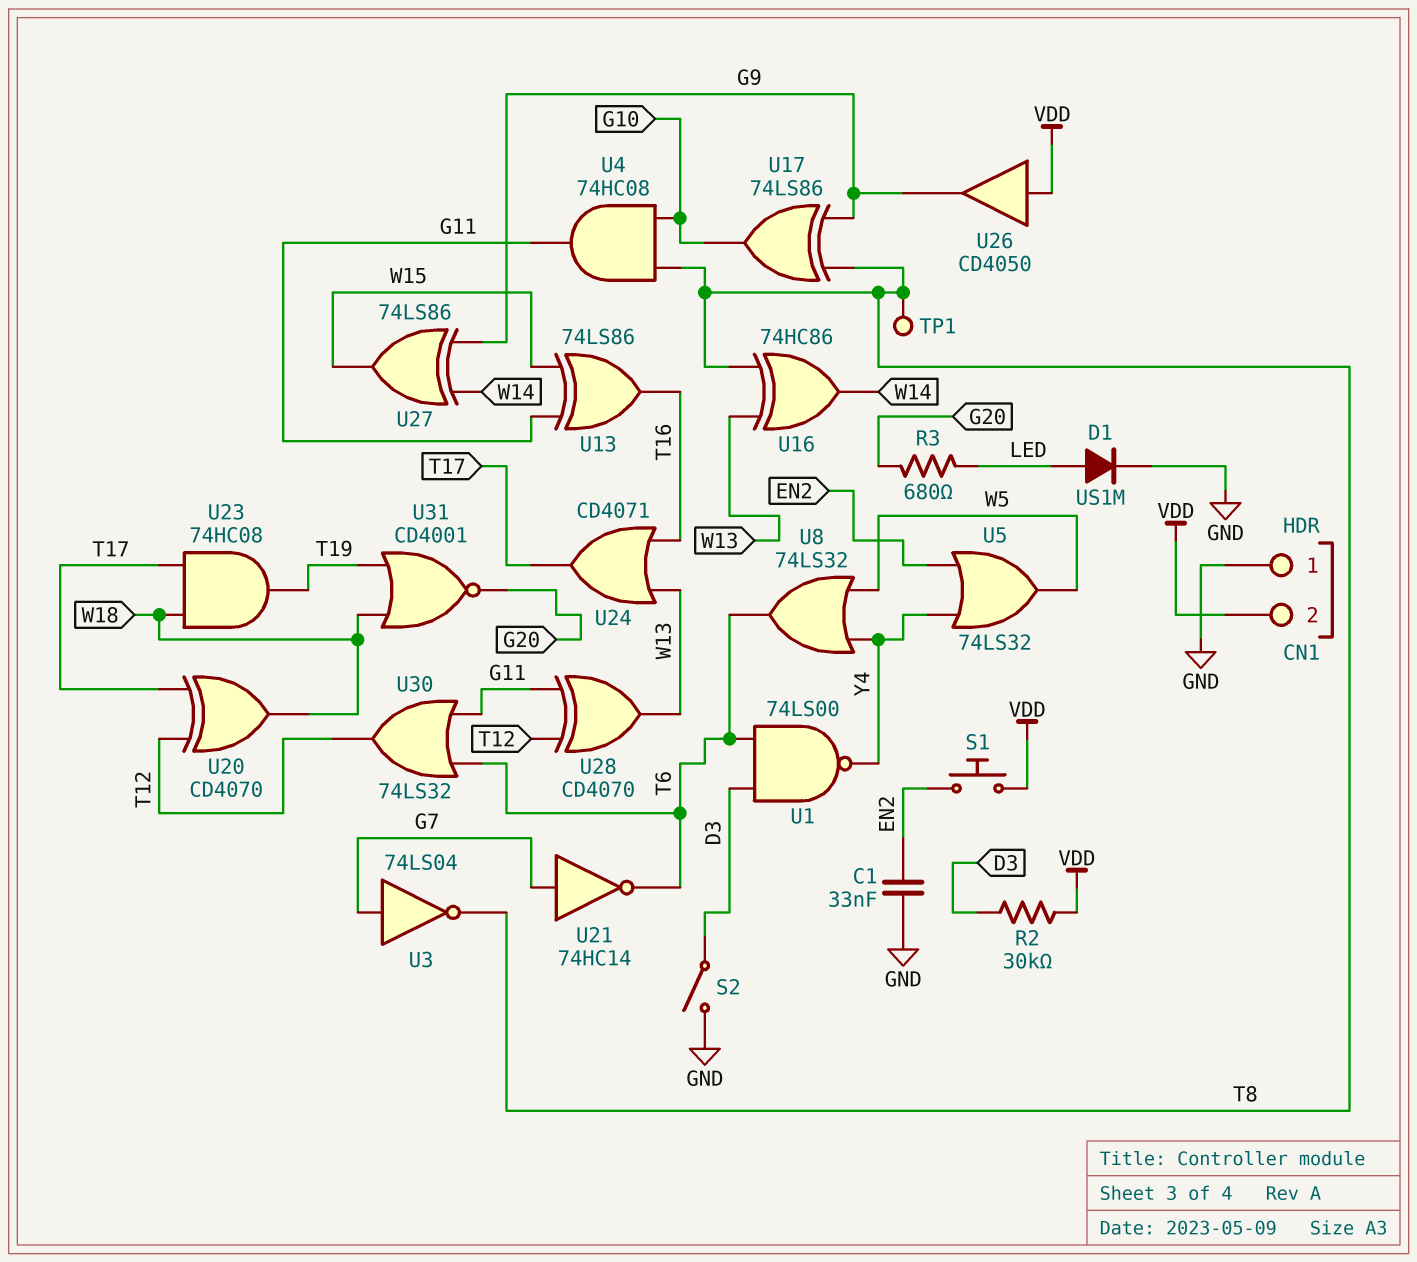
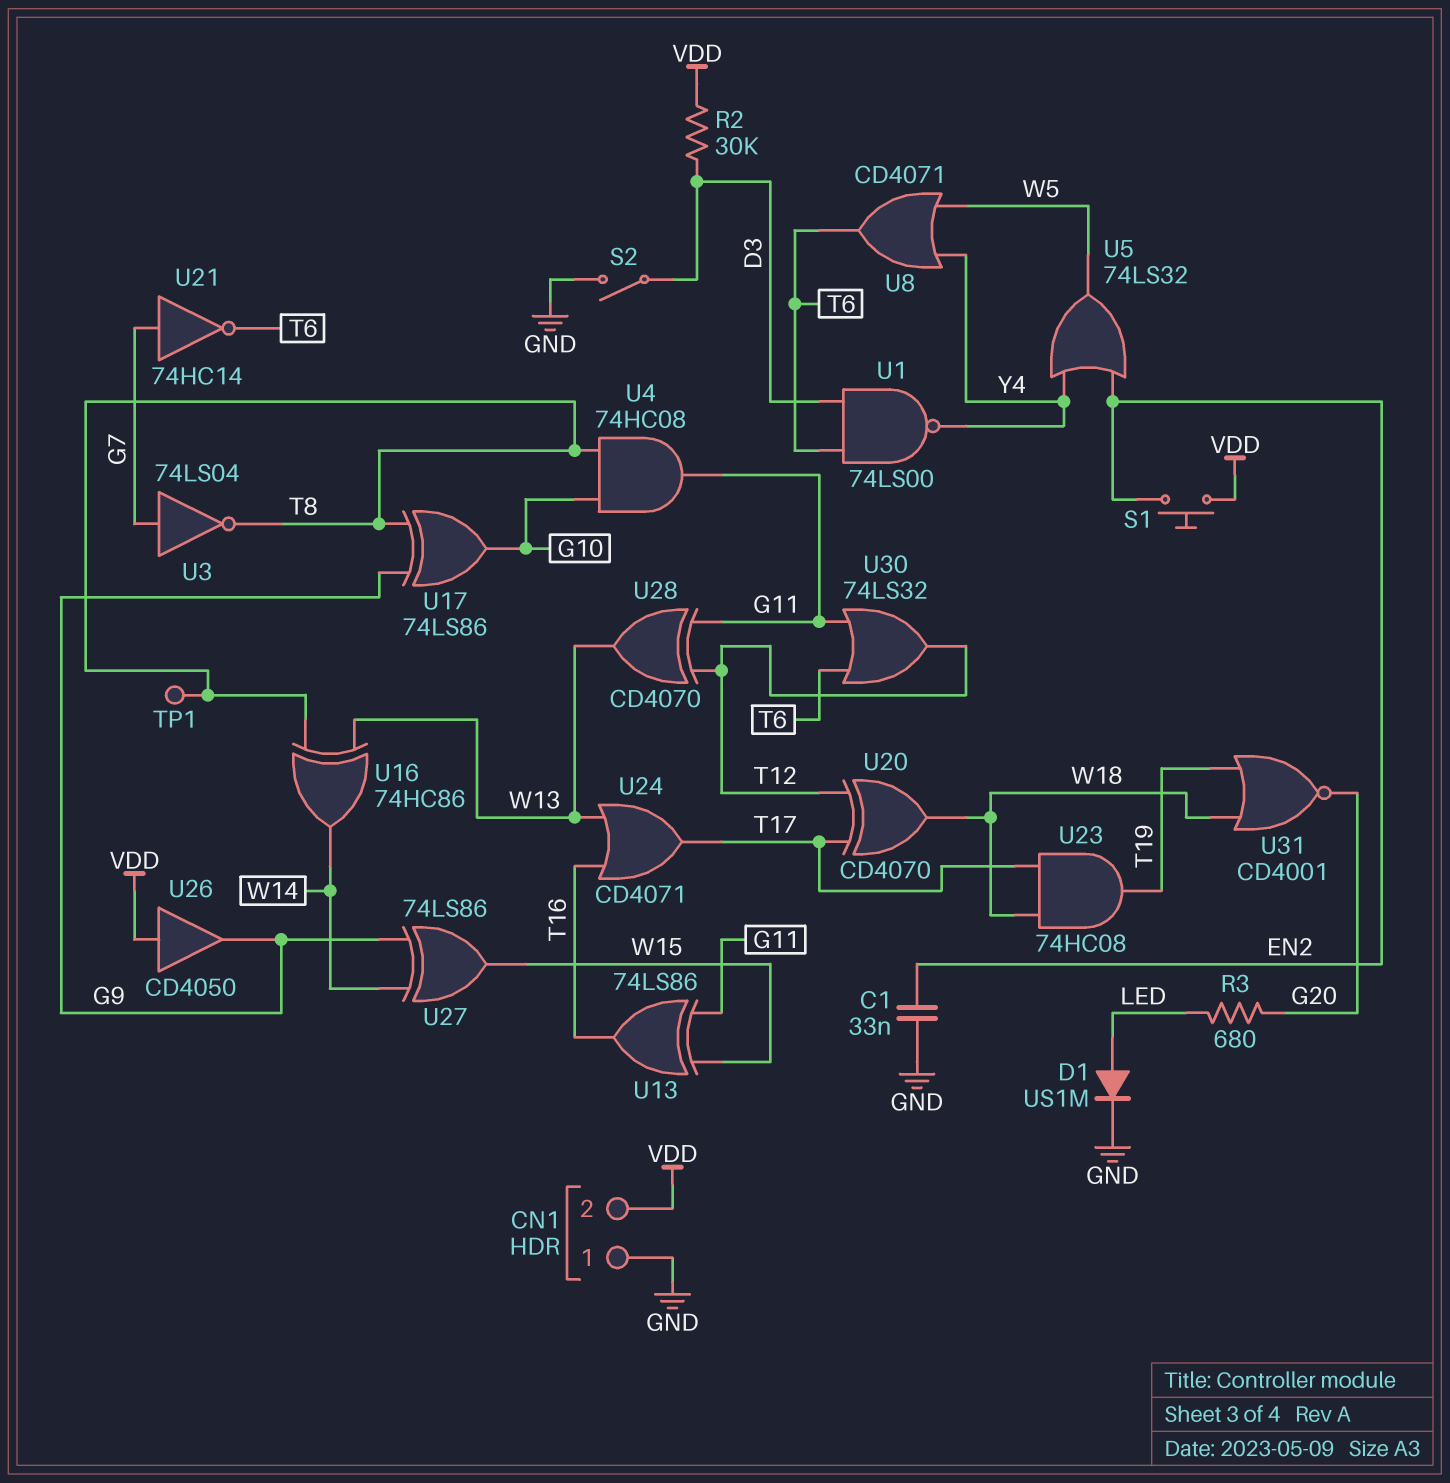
U8: OR 74LS32 (in W5, in Y4, out T6) -> OR CD4071 (in W5, in Y4, out T6)

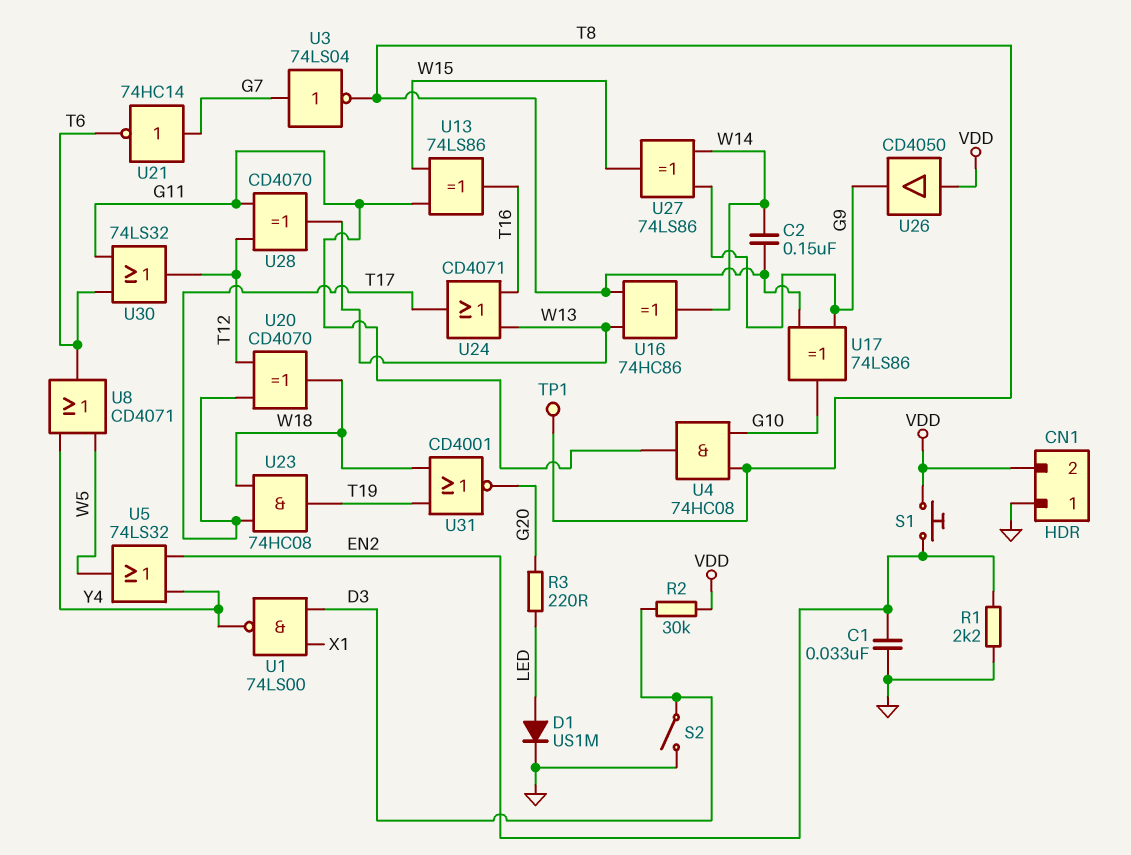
C2: none -> 150nF (T8, W14)
R1: none -> 2.2k (EN2, GND)
R3: 680 (G20, LED) -> 220 (G20, LED)
U1: NAND 74LS00 (in D3, in T6, out Y4) -> NAND 74LS00 (in D3, in X1, out Y4)

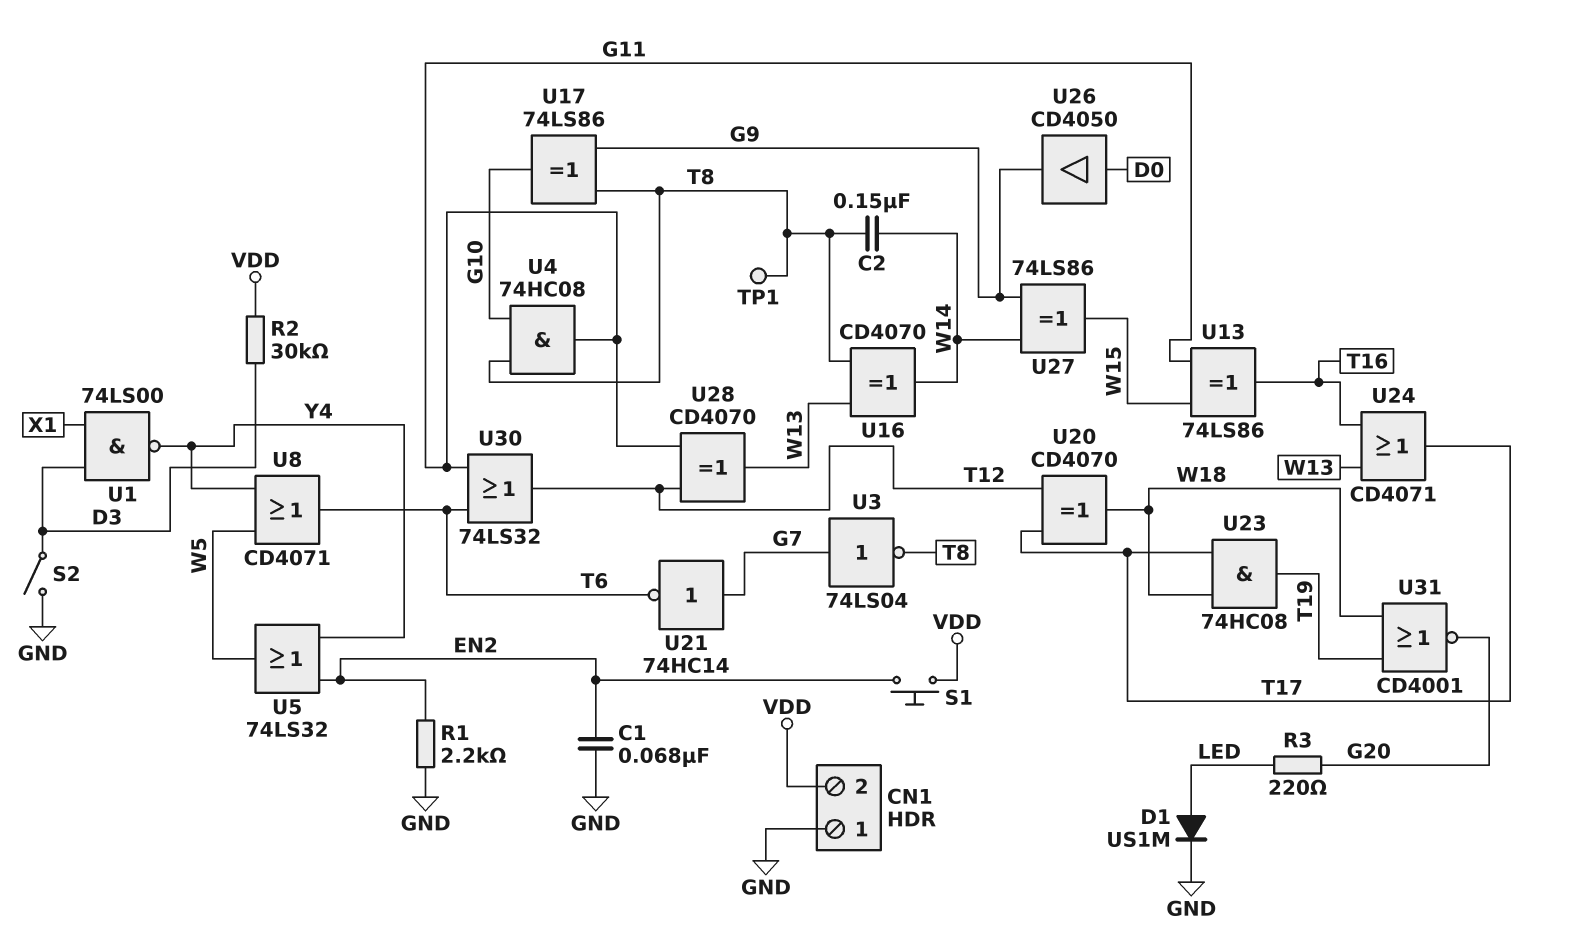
C1: 33nF (EN2, GND) -> 68nF (EN2, GND)
U16: XOR 74HC86 (in T8, in W13, out W14) -> XOR CD4070 (in T8, in W13, out W14)
U26: buffer CD4050 (in VDD, out G9) -> buffer CD4050 (in D0, out G9)

